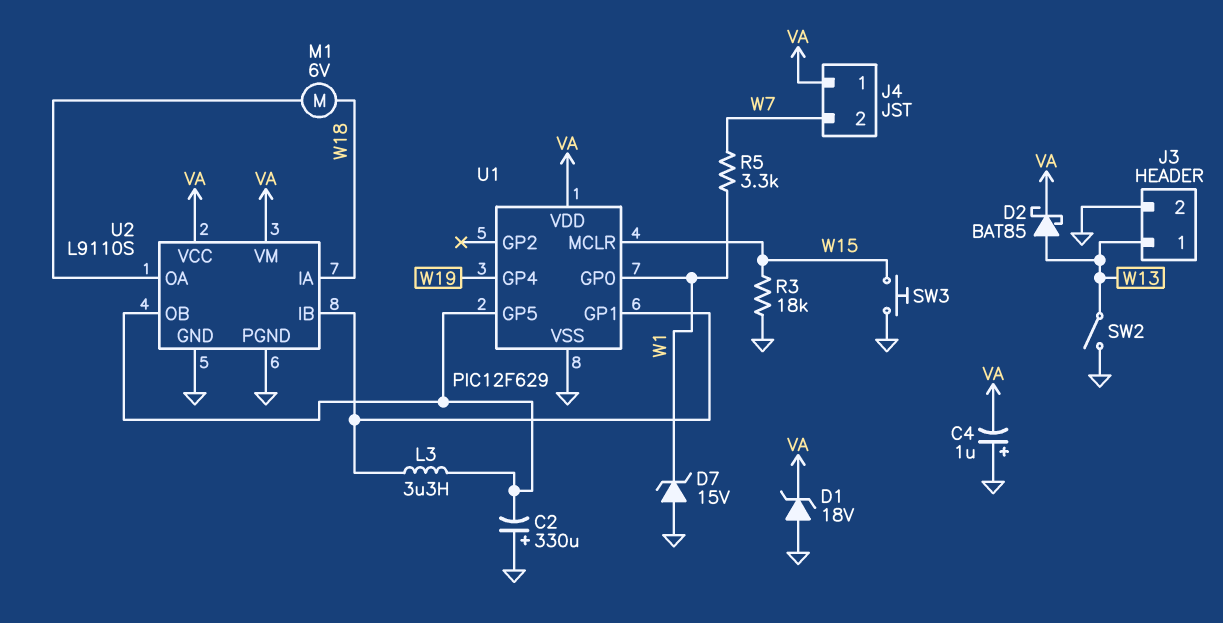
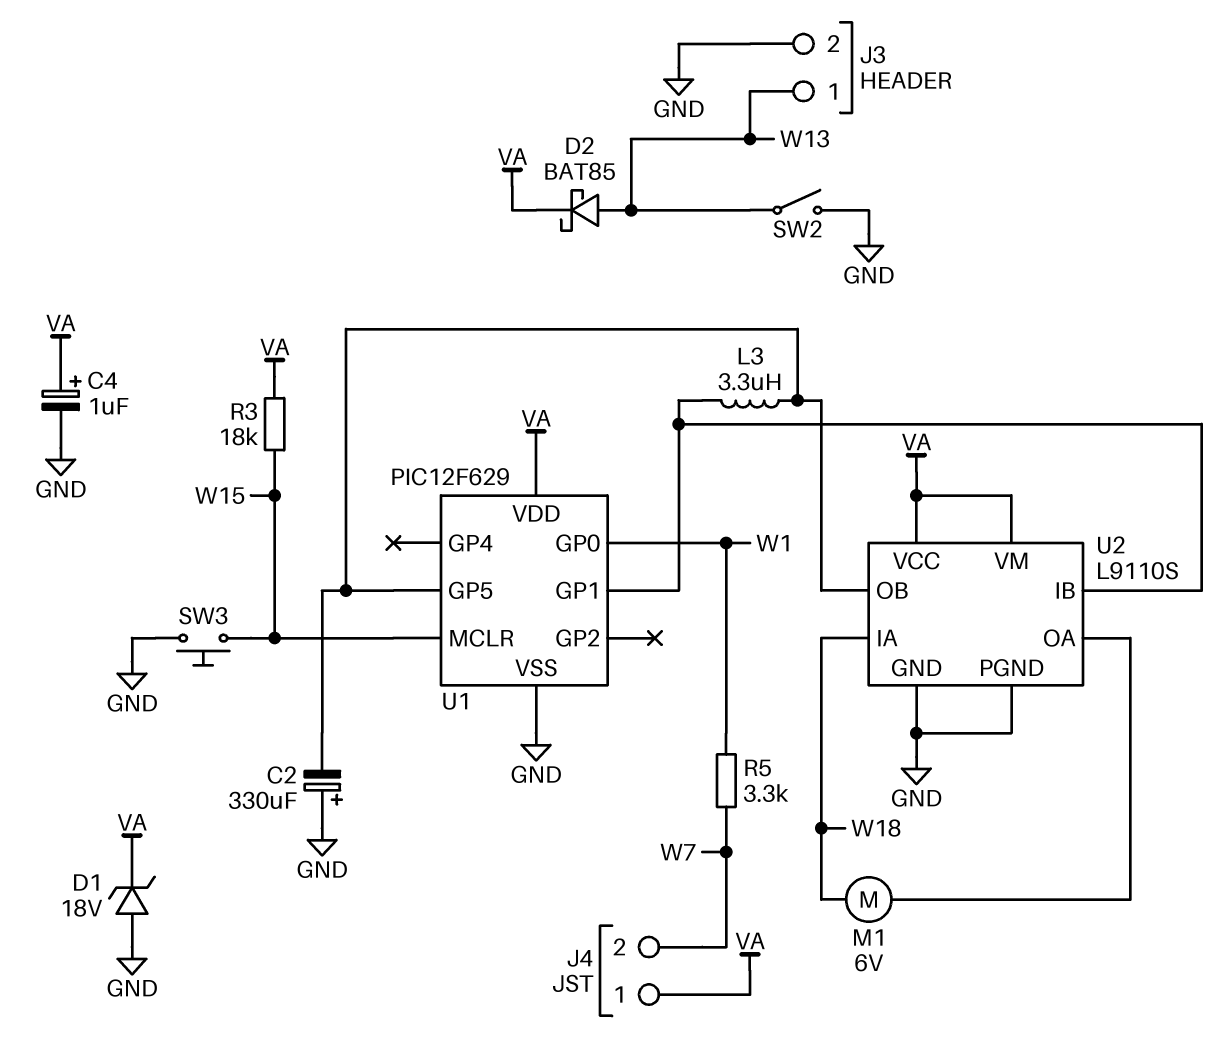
C4: 1uF (plus GND, minus VA) -> 1uF (plus VA, minus GND)
D7: zener 15V (A GND, K W1) -> none
R3: 18k (GND, W15) -> 18k (VA, W15)
U1 pin GP4: W19 -> none

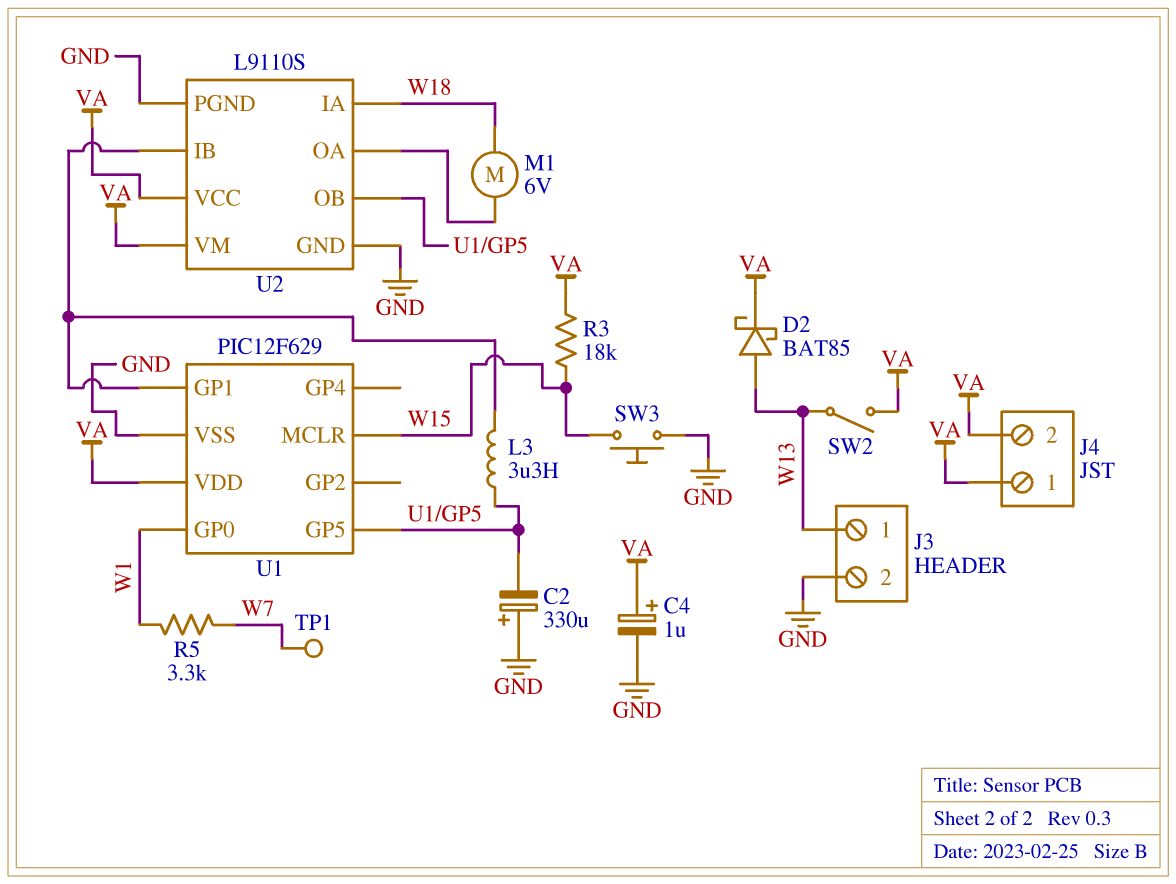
D1: zener 18V (A GND, K VA) -> none
J4 pin 2: W7 -> VA
SW2: switch (GND, W13) -> switch (VA, W13)
TP1: none -> test point (W7)

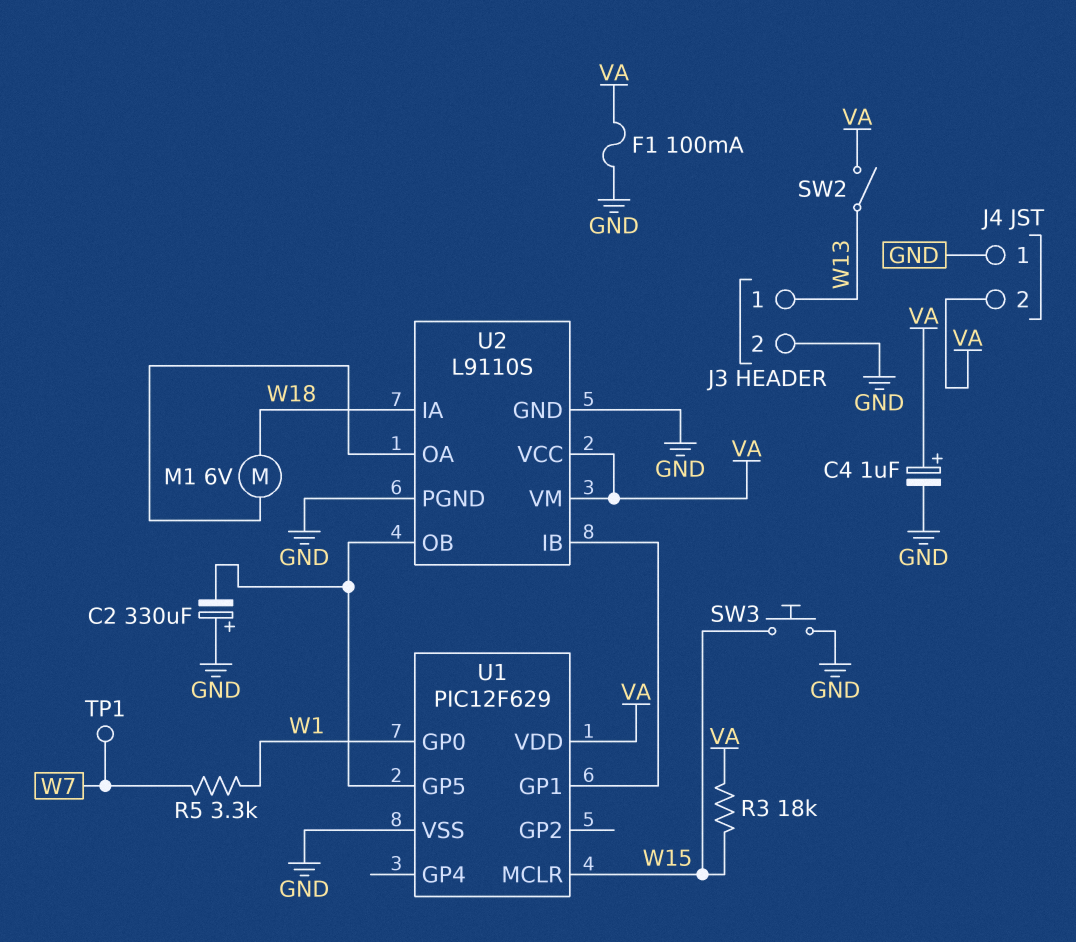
D2: schottky BAT85 (A W13, K VA) -> none
F1: none -> 100mA (GND, VA)
J4 pin 1: VA -> GND
L3: 3.3uH (U1/GP1, U1/GP5) -> none

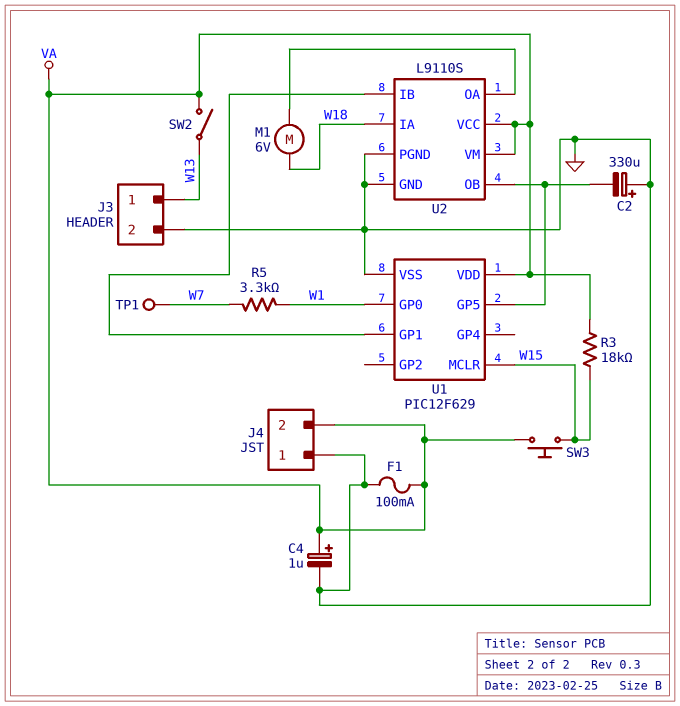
SW3: button (GND, W15) -> button (VA, W15)

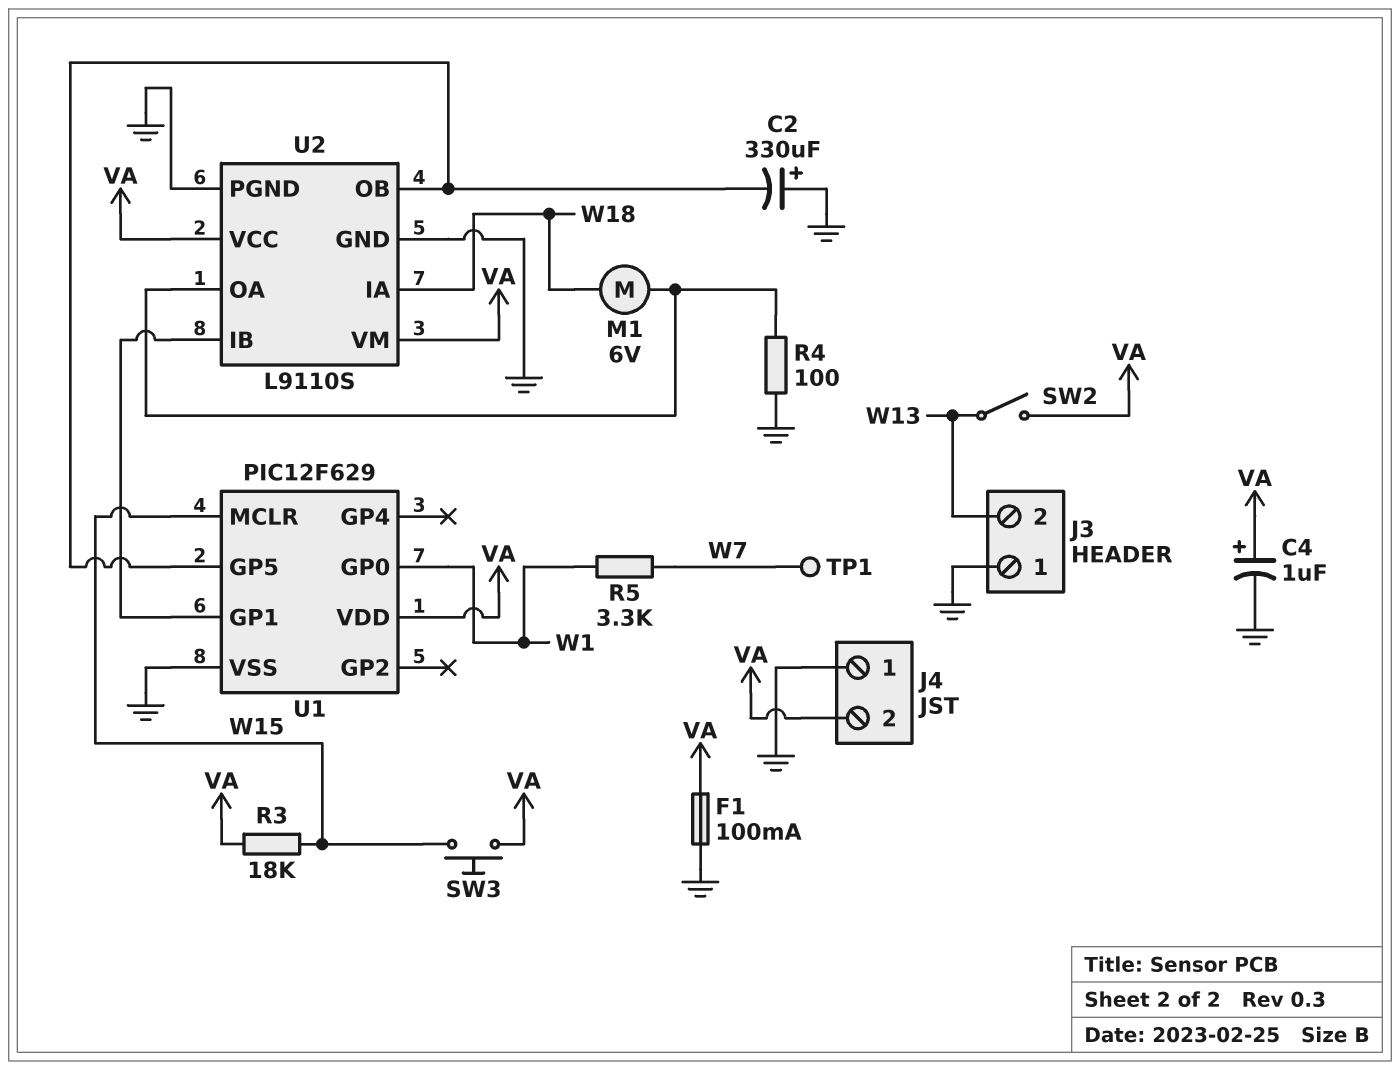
J3 pin 1: W13 -> GND
J3 pin 2: GND -> W13
R4: none -> 100 (GND, U2/OA)

